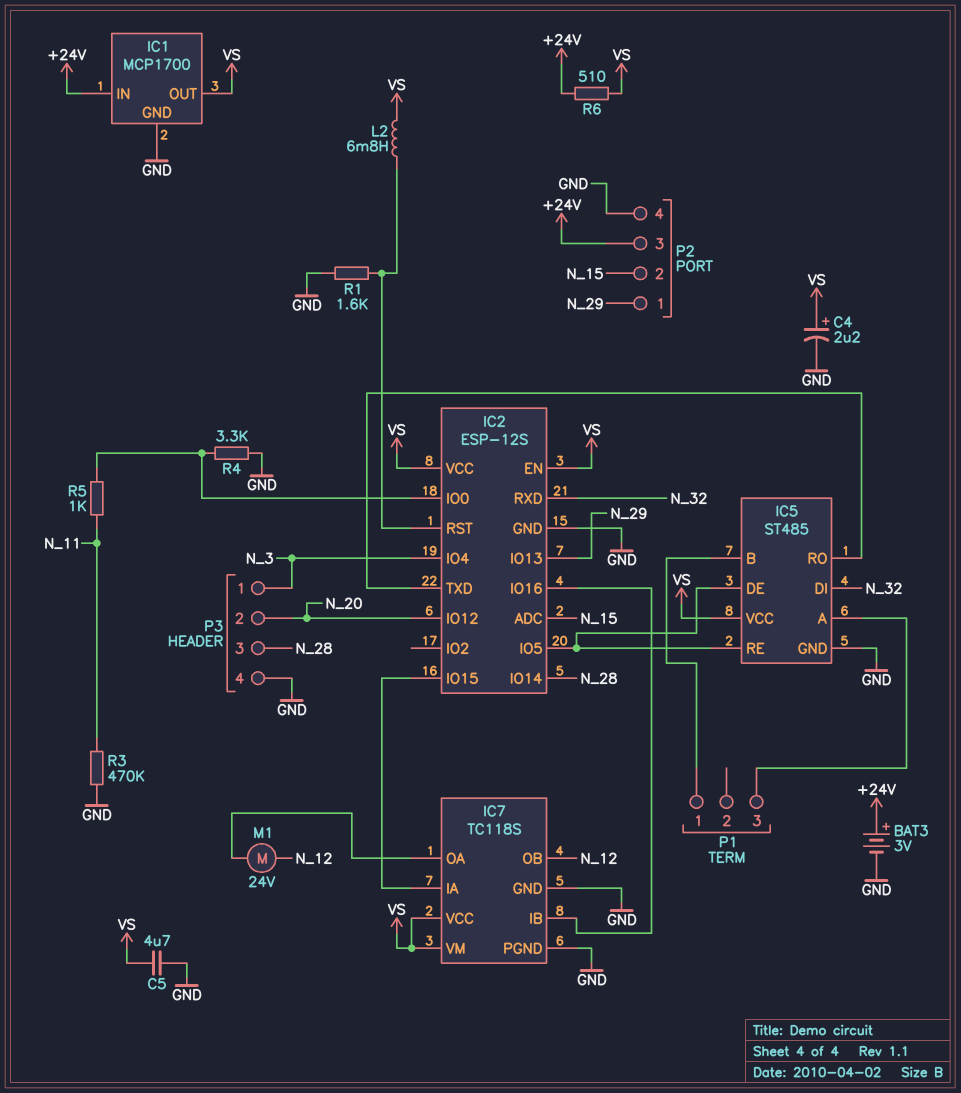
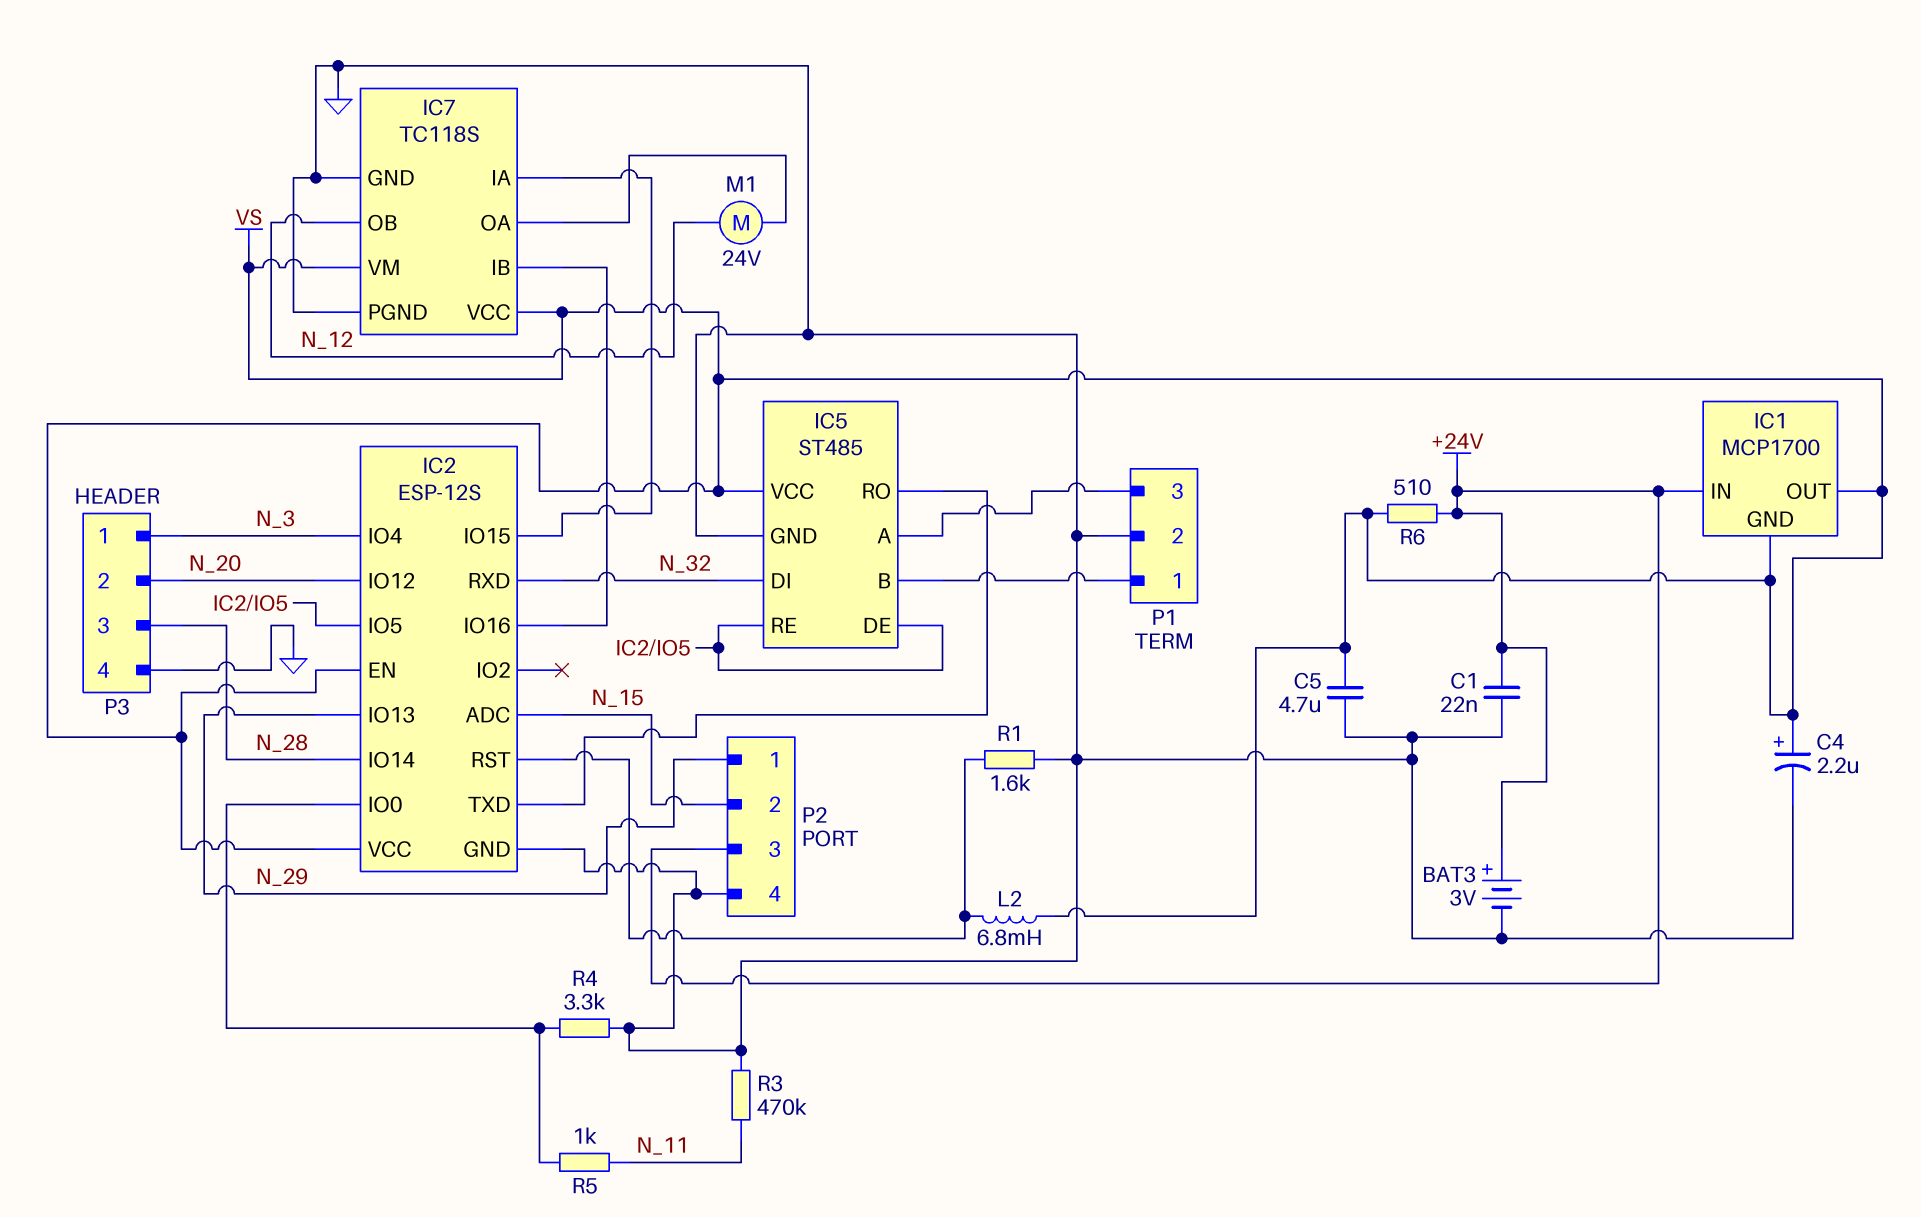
C1: none -> 22nF (+24V, GND)
IC1 pin GND: GND -> VS
P1 pin 2: none -> GND

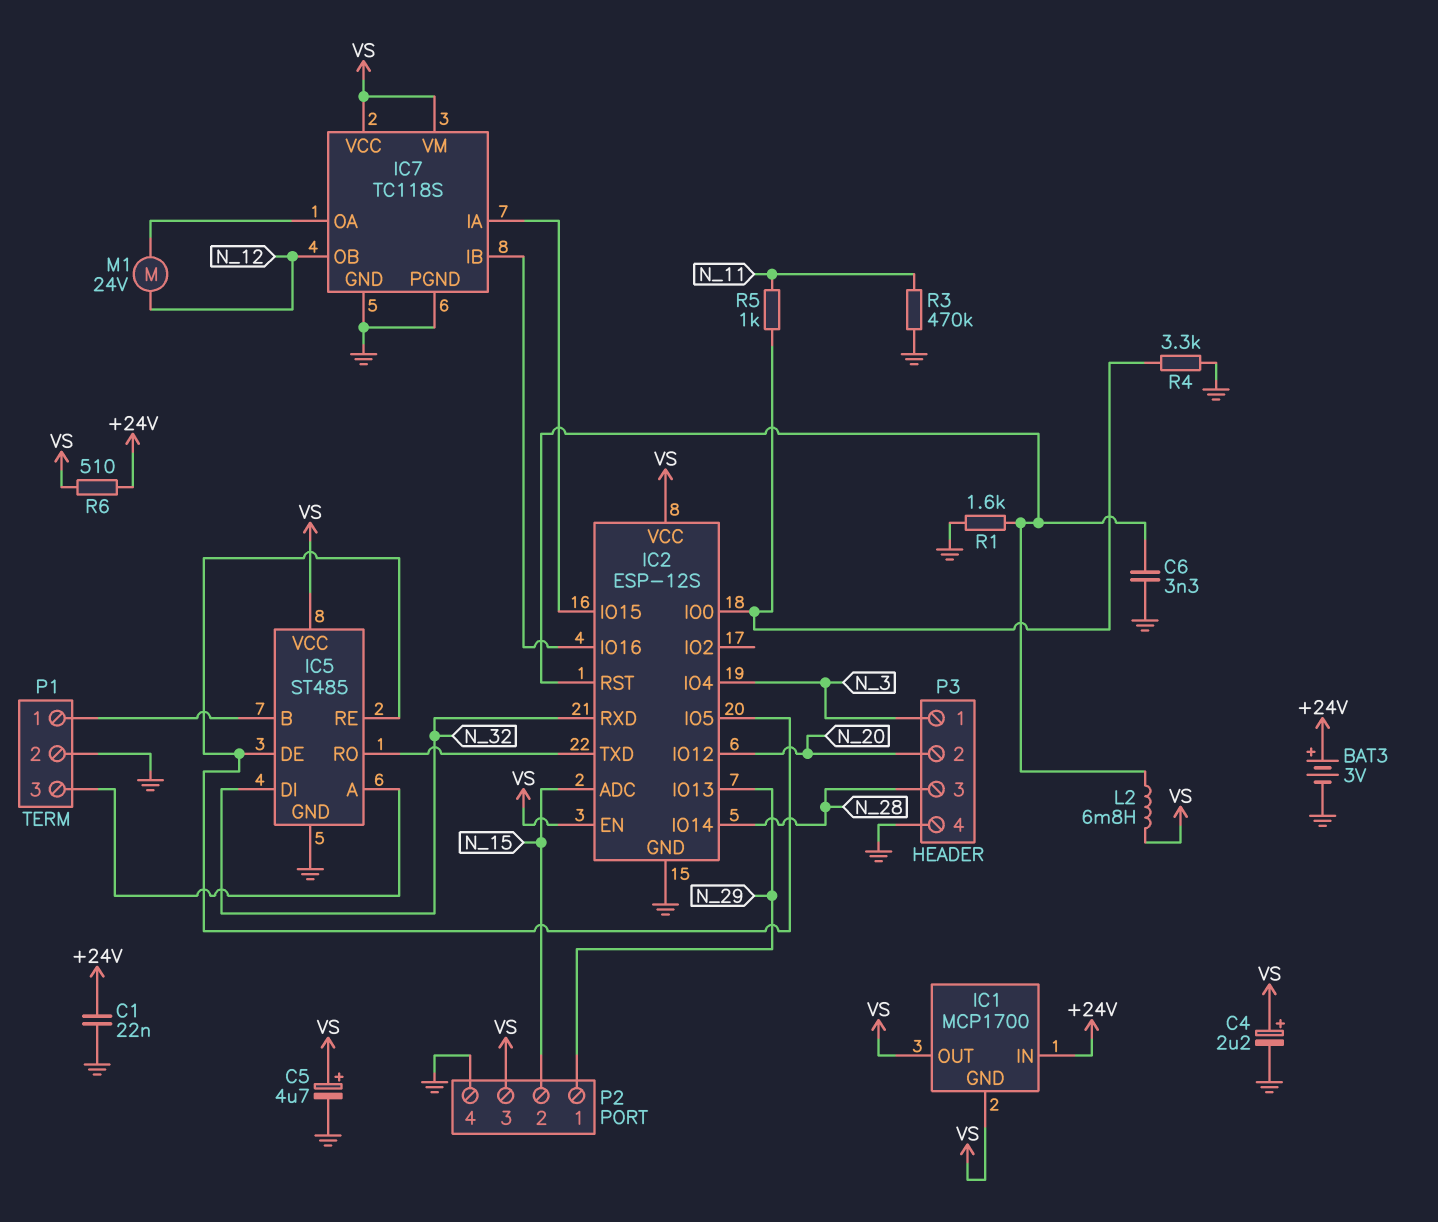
C5: 4.7uF (GND, VS) -> 4.7uF (plus VS, minus GND)
C6: none -> 3.3nF (GND, IC2/RST)
P2 pin 3: +24V -> VS

